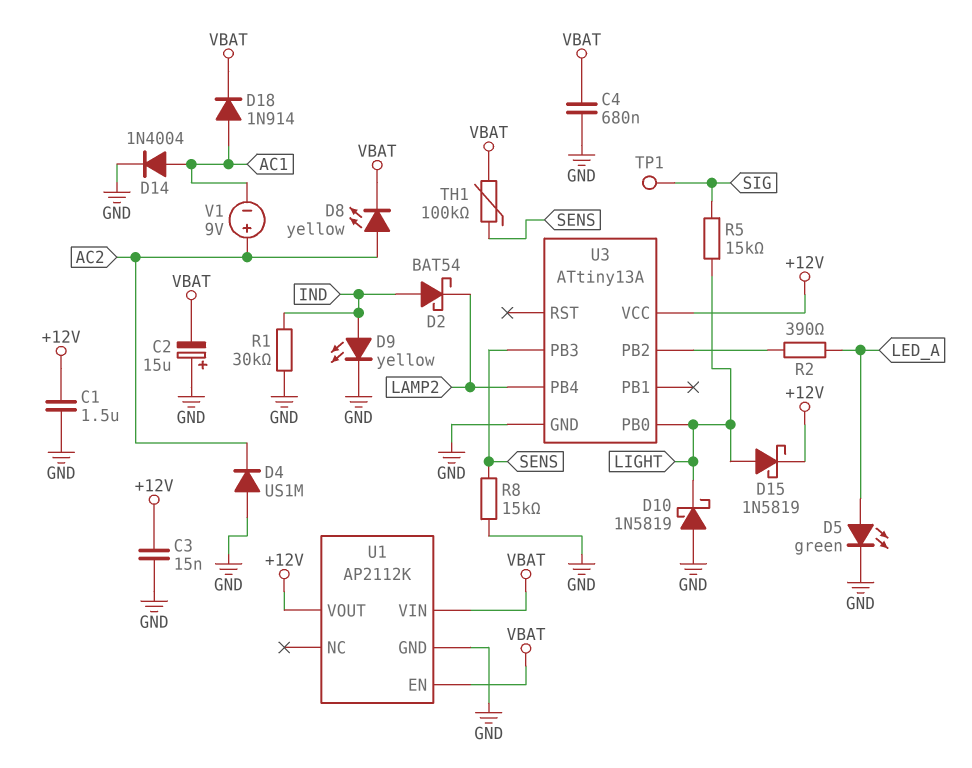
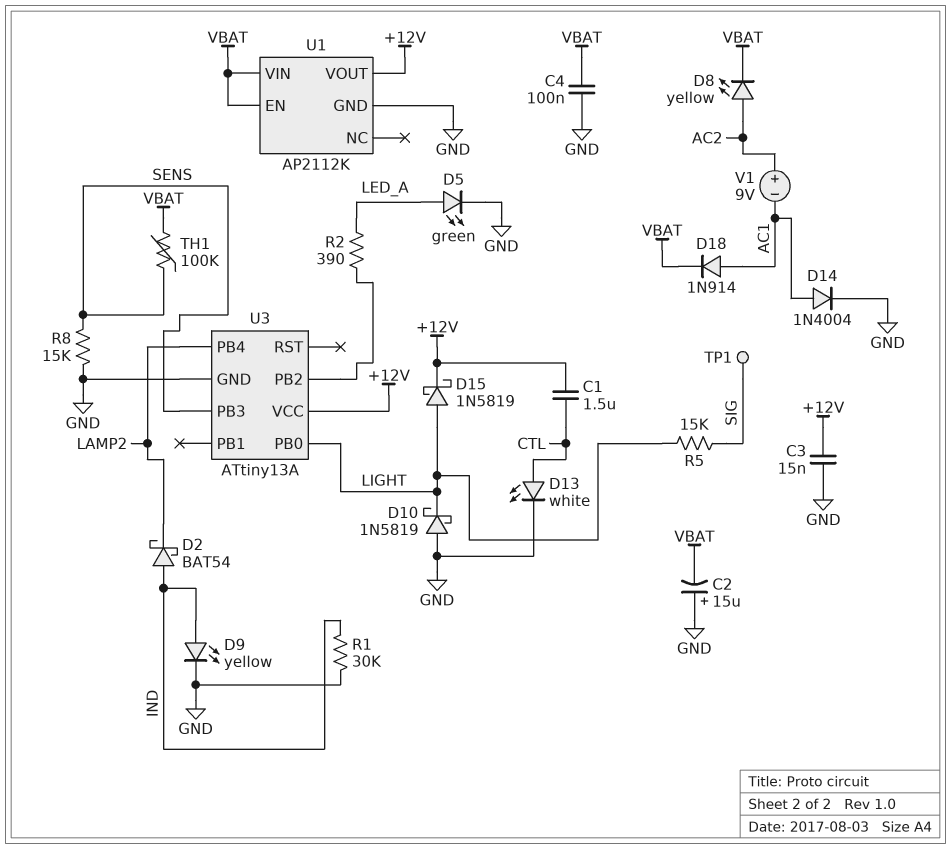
C1: 1.5uF (+12V, GND) -> 1.5uF (+12V, CTL)
C4: 680nF (GND, VBAT) -> 100nF (GND, VBAT)
D4: diode US1M (A GND, K AC2) -> none
D13: none -> LED white (A CTL, K GND)

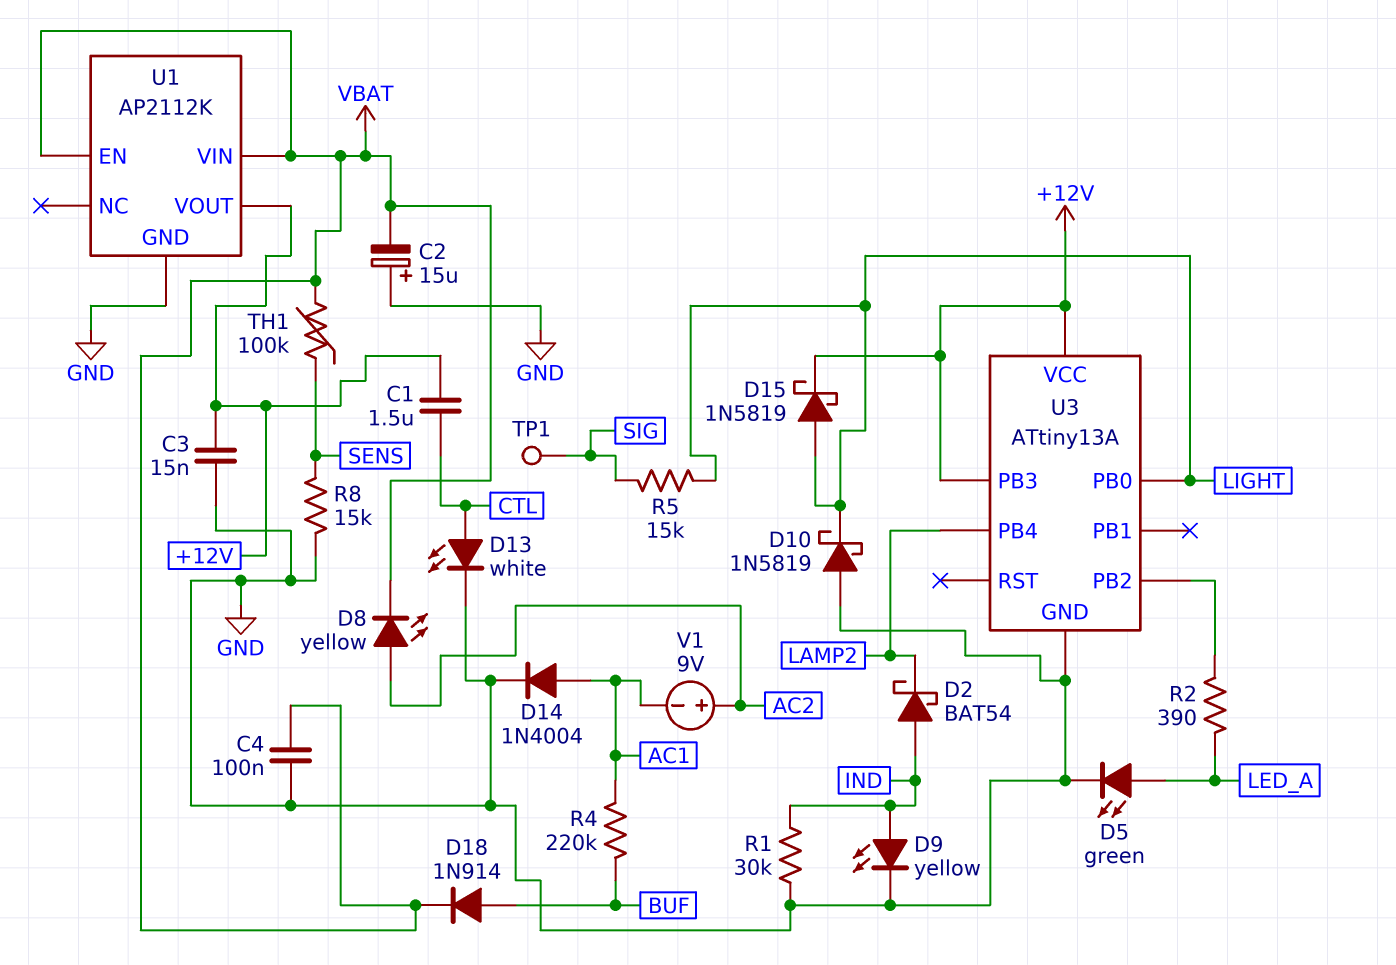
D18: diode 1N914 (A AC1, K VBAT) -> diode 1N914 (A BUF, K VBAT)
R4: none -> 220k (AC1, BUF)
U3 pin PB3: SENS -> +12V

